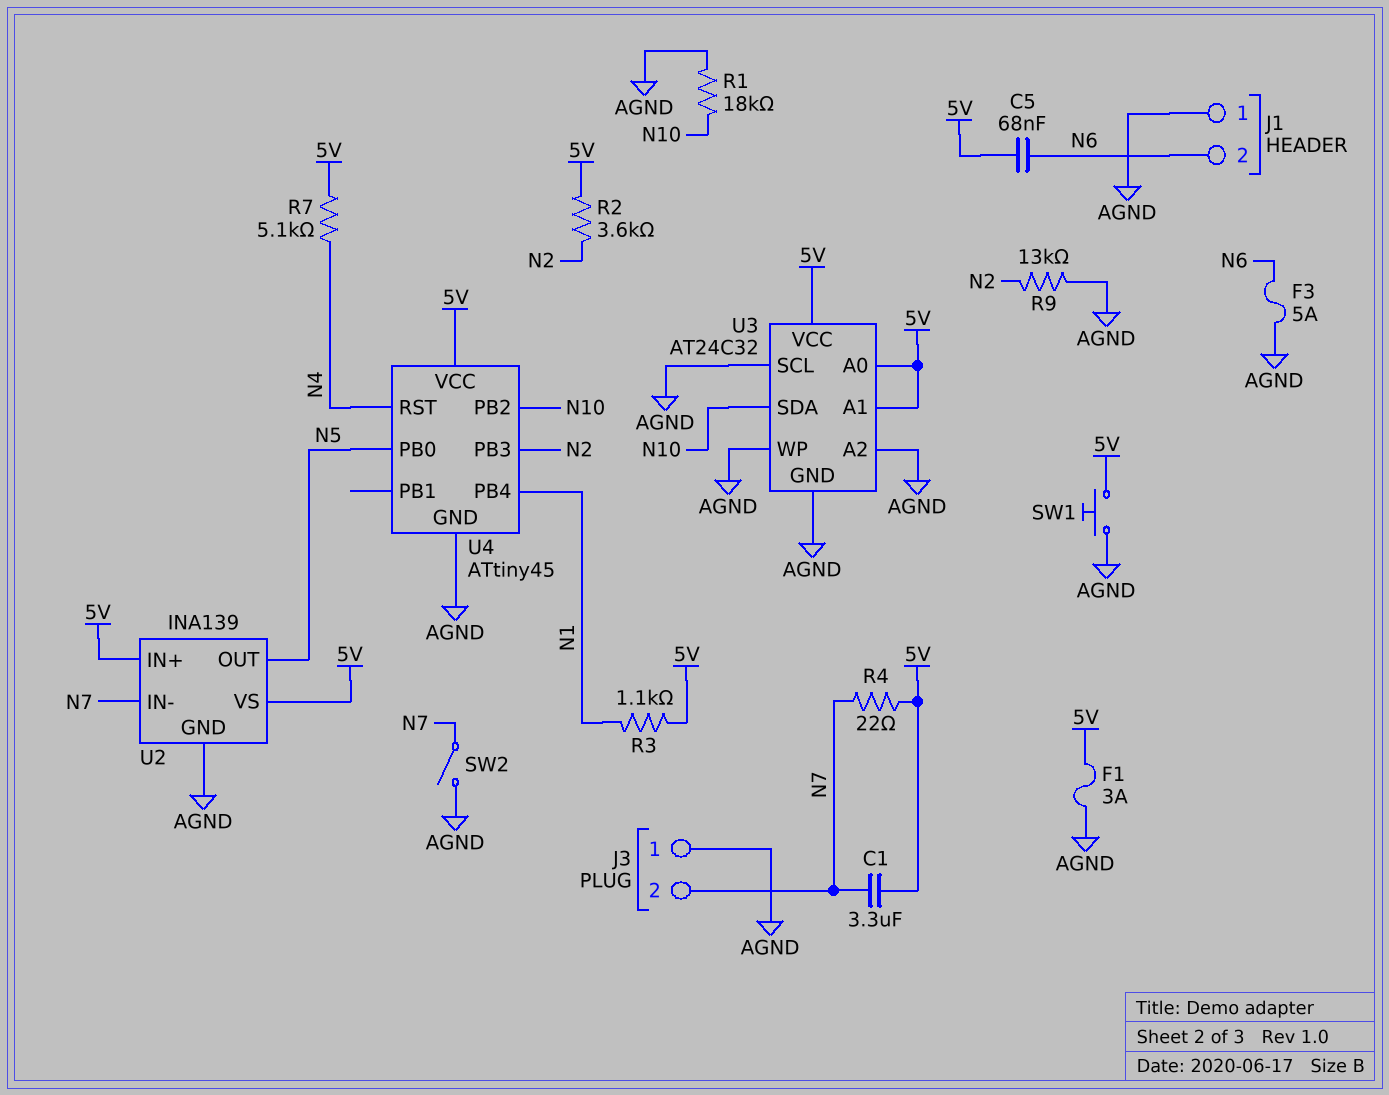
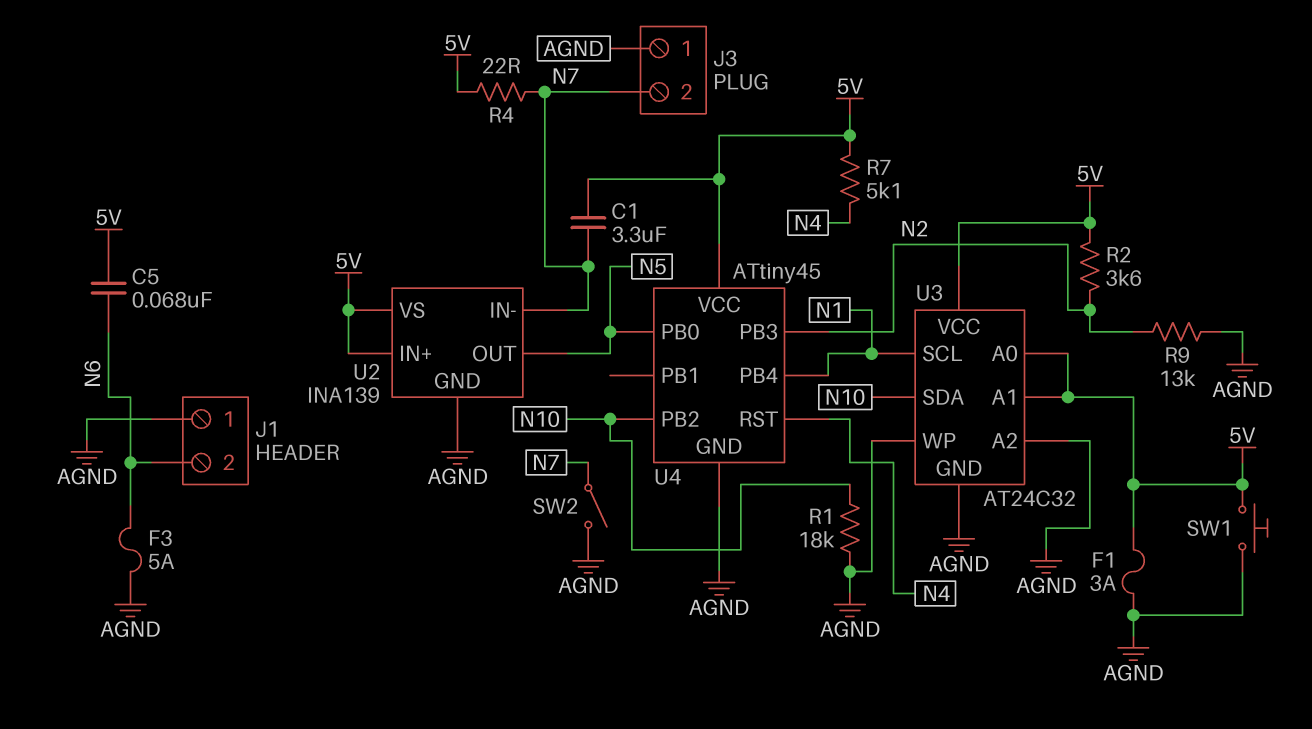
R3: 1.1k (5V, N1) -> none
U3 pin SCL: AGND -> N1

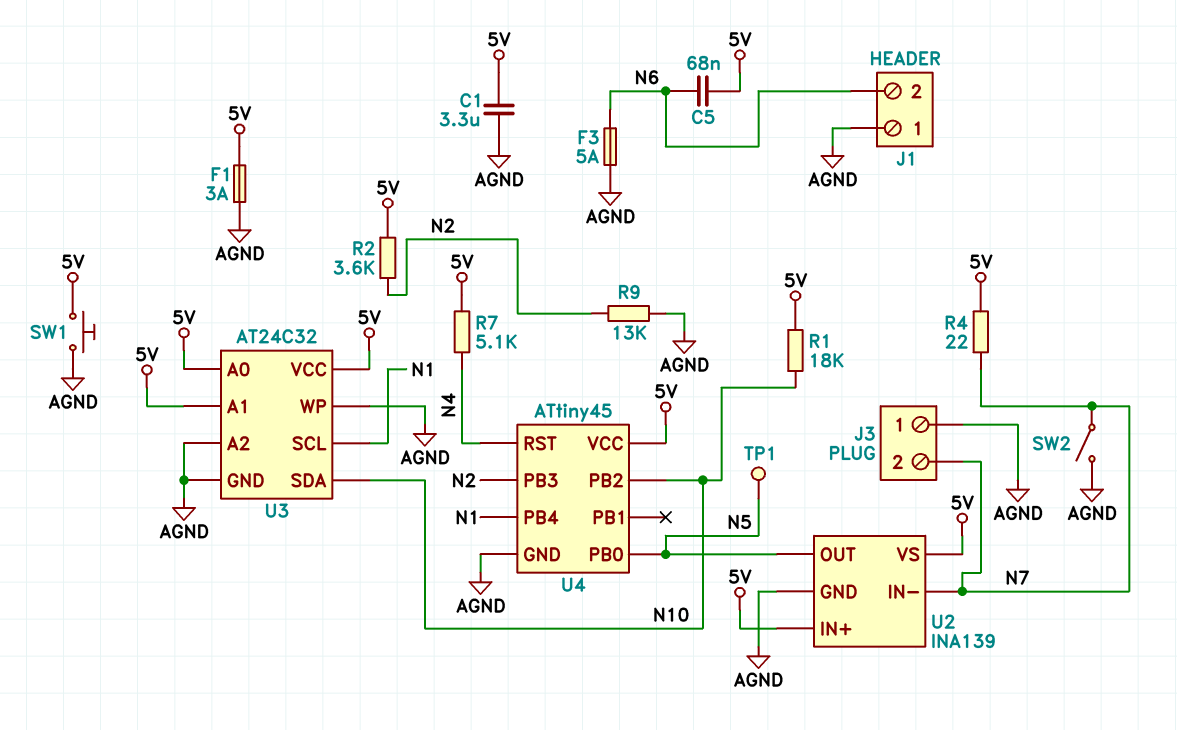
C1: 3.3uF (5V, N7) -> 3.3uF (5V, AGND)
R1: 18k (AGND, N10) -> 18k (5V, N10)
TP1: none -> test point (N5)

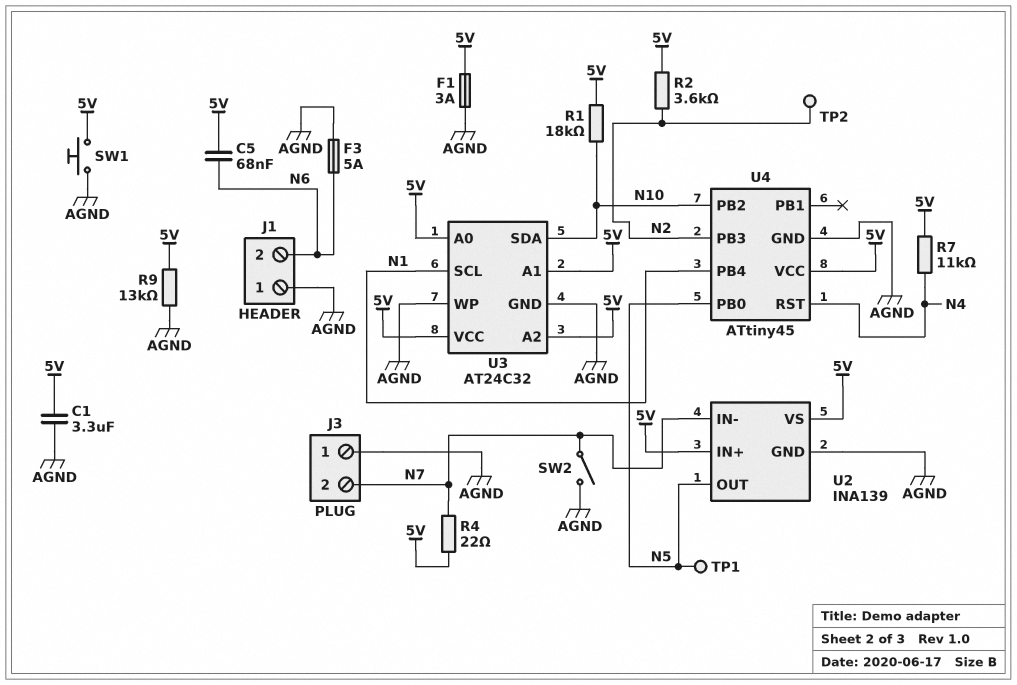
R7: 5.1k (5V, N4) -> 11k (5V, N4)
R9: 13k (AGND, N2) -> 13k (5V, AGND)
TP2: none -> test point (N2)
U3 pin A2: AGND -> 5V

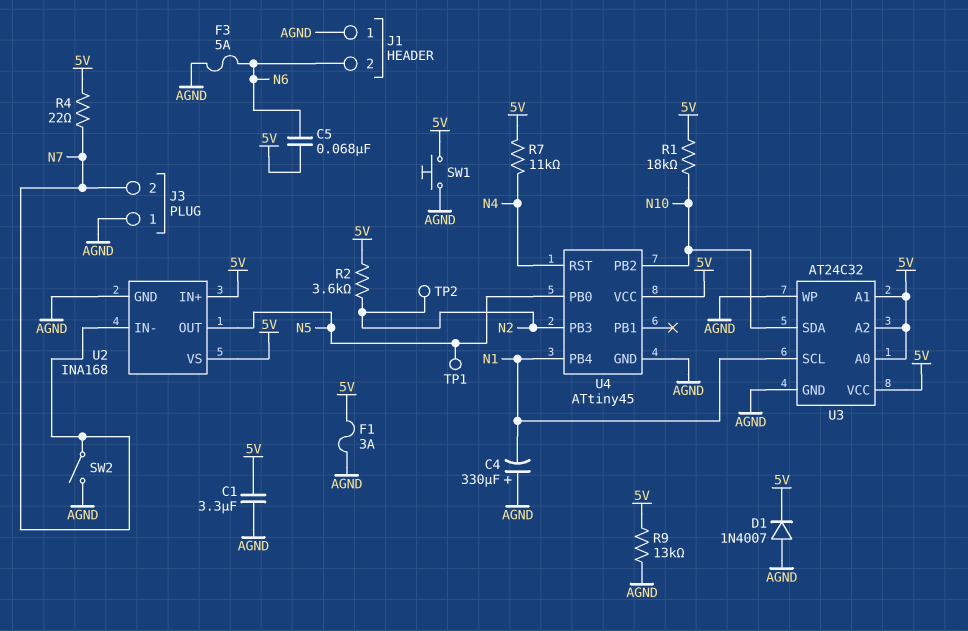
C4: none -> 330uF (plus AGND, minus N1)
D1: none -> diode 1N4007 (A AGND, K 5V)
U2: INA139 -> INA168

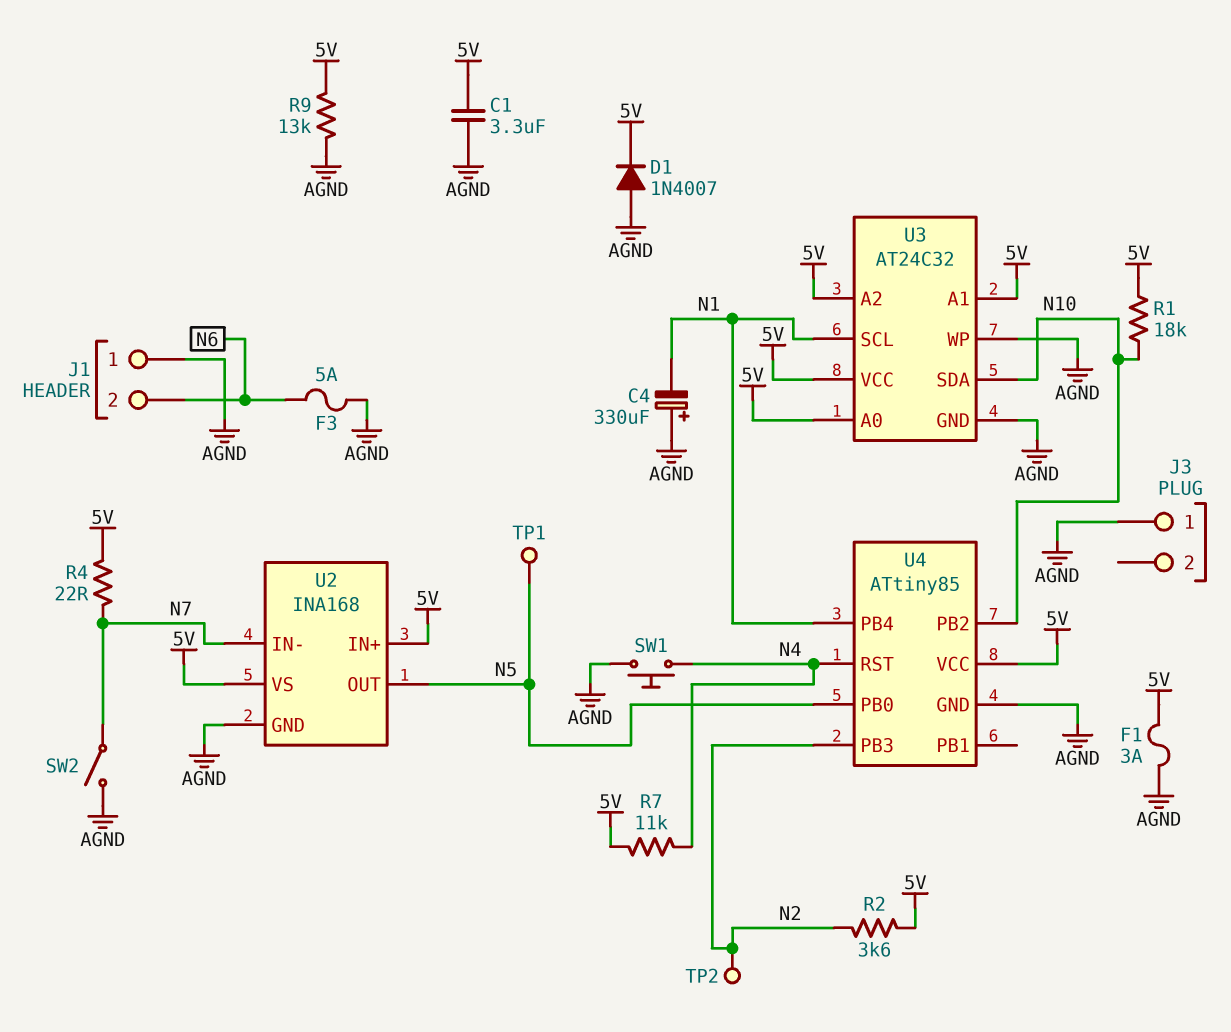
C5: 68nF (5V, N6) -> none
J3 pin 2: N7 -> none
SW1: button (5V, AGND) -> button (AGND, N4)
U4: ATtiny45 -> ATtiny85

